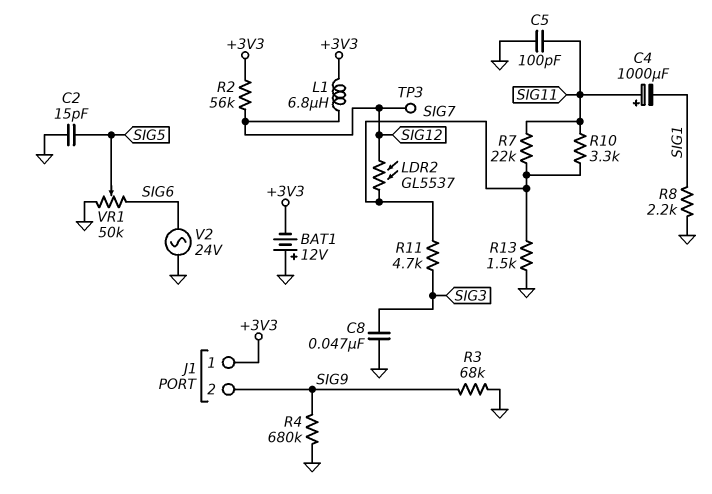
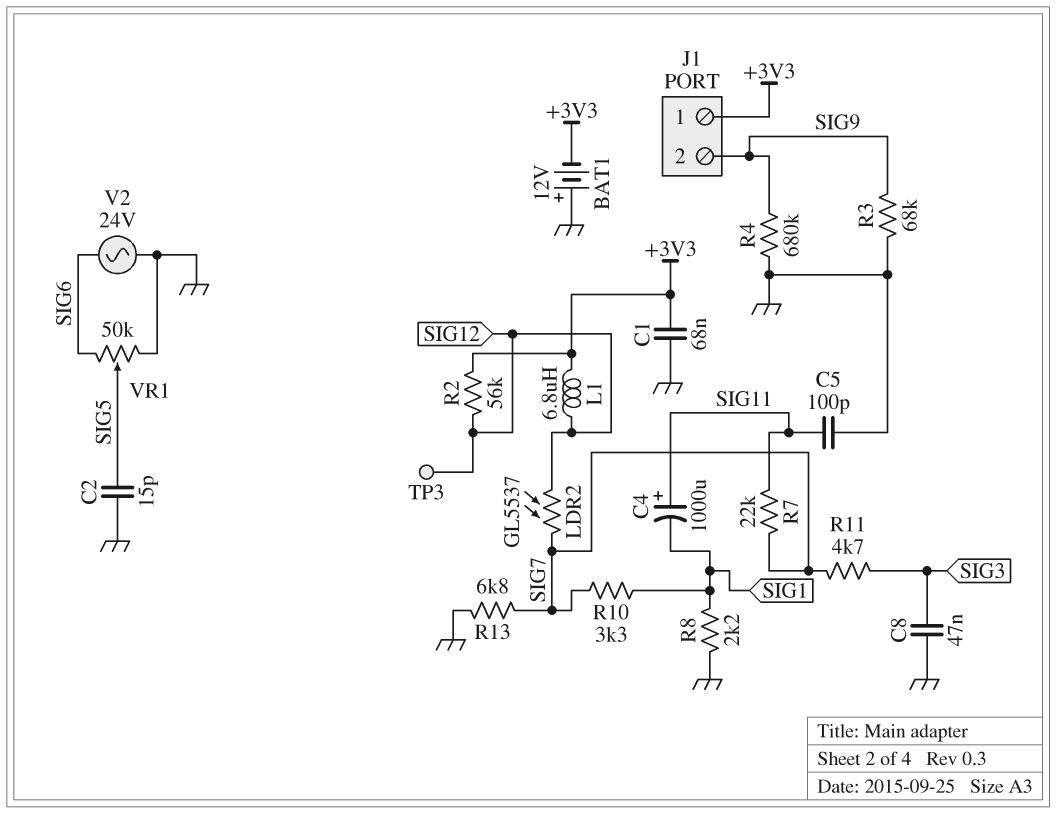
C1: none -> 68nF (+3V3, GND)
R10: 3.3k (SIG7, SIG11) -> 3.3k (SIG1, SIG7)
R13: 1.5k (GND, SIG7) -> 6.8k (GND, SIG7)

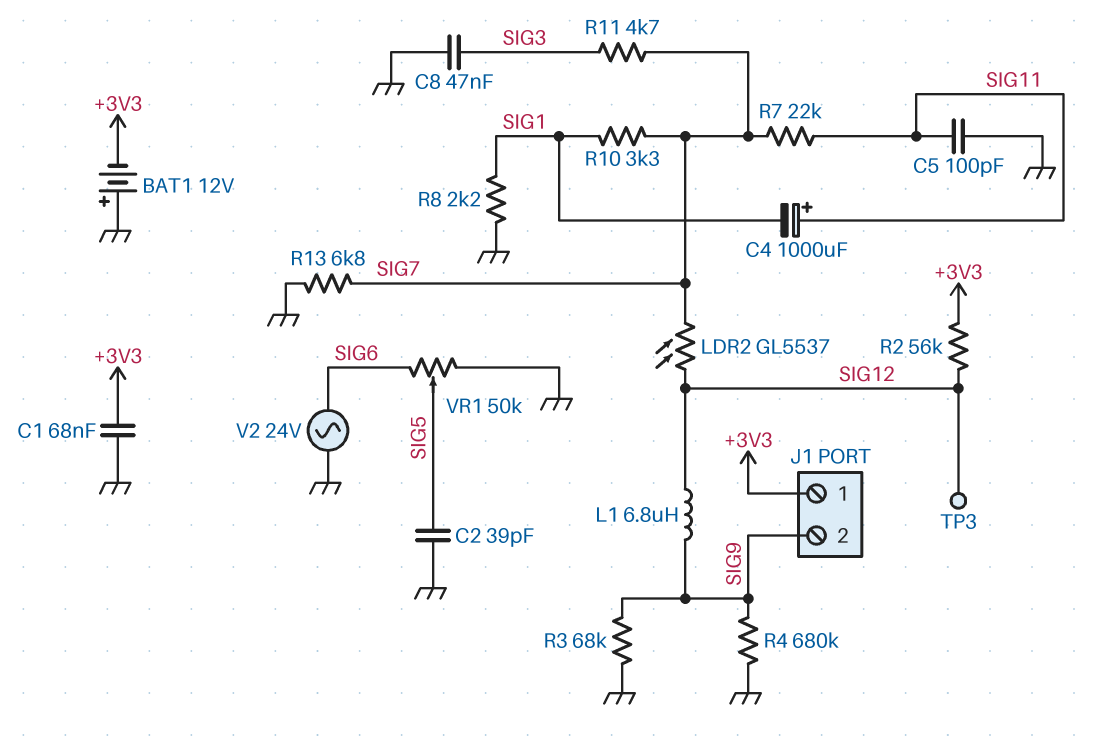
C2: 15pF (GND, SIG5) -> 39pF (GND, SIG5)
L1: 6.8uH (+3V3, SIG12) -> 6.8uH (SIG9, SIG12)

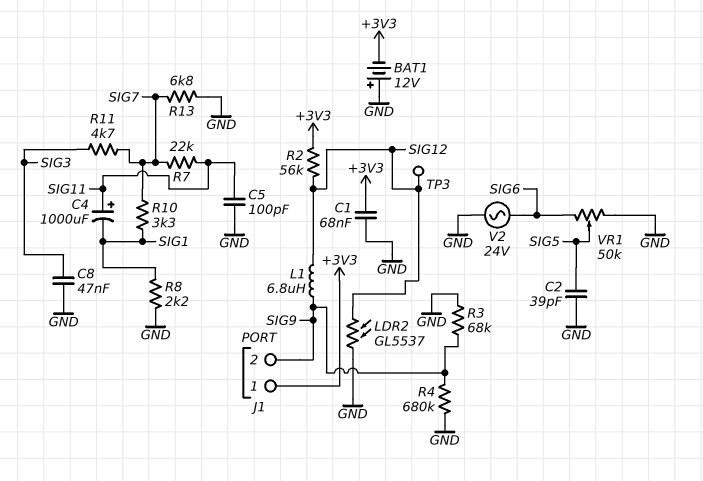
LDR2: GL5537 (SIG7, SIG12) -> GL5537 (GND, SIG12)

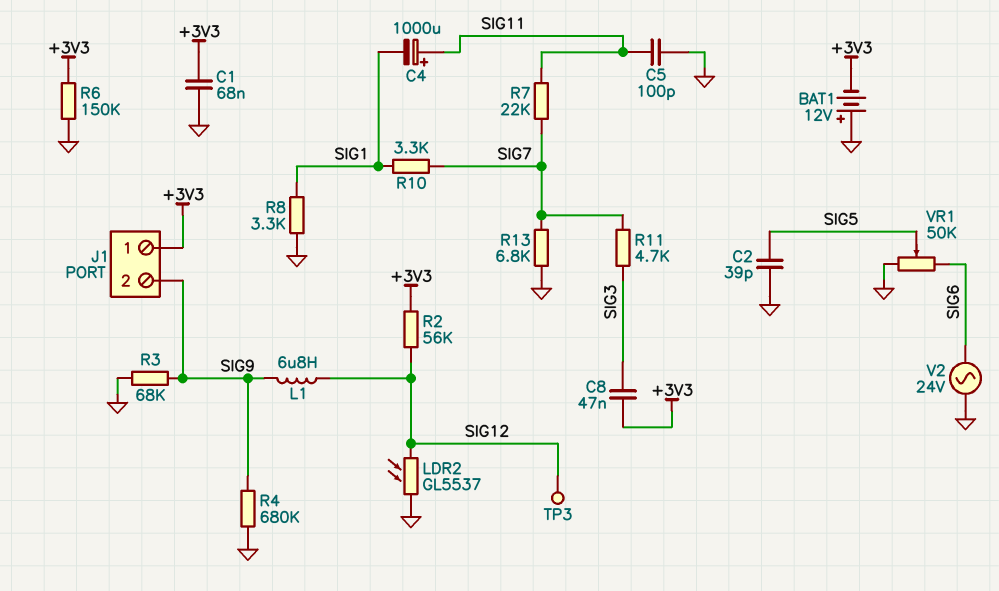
C8: 47nF (GND, SIG3) -> 47nF (+3V3, SIG3)
R6: none -> 150k (+3V3, GND)
R8: 2.2k (GND, SIG1) -> 3.3k (GND, SIG1)

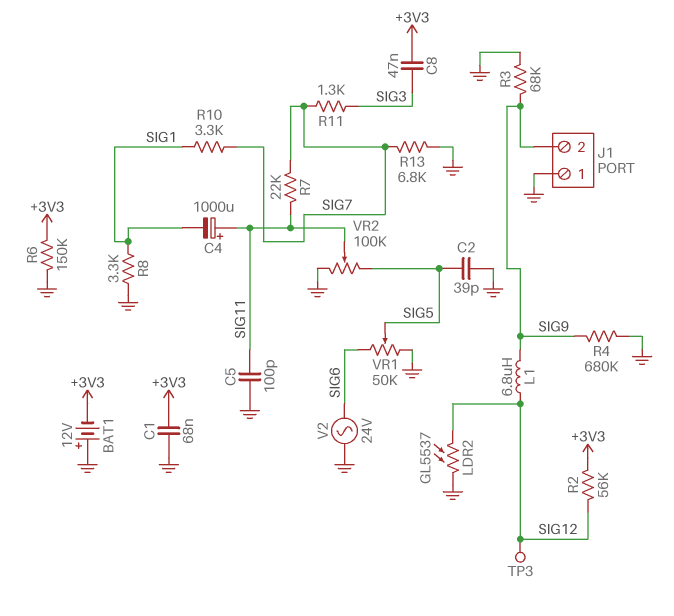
J1 pin 1: +3V3 -> GND
R11: 4.7k (SIG3, SIG7) -> 1.3k (SIG3, SIG7)
VR2: none -> 100k (GND, SIG5, wiper SIG11)

